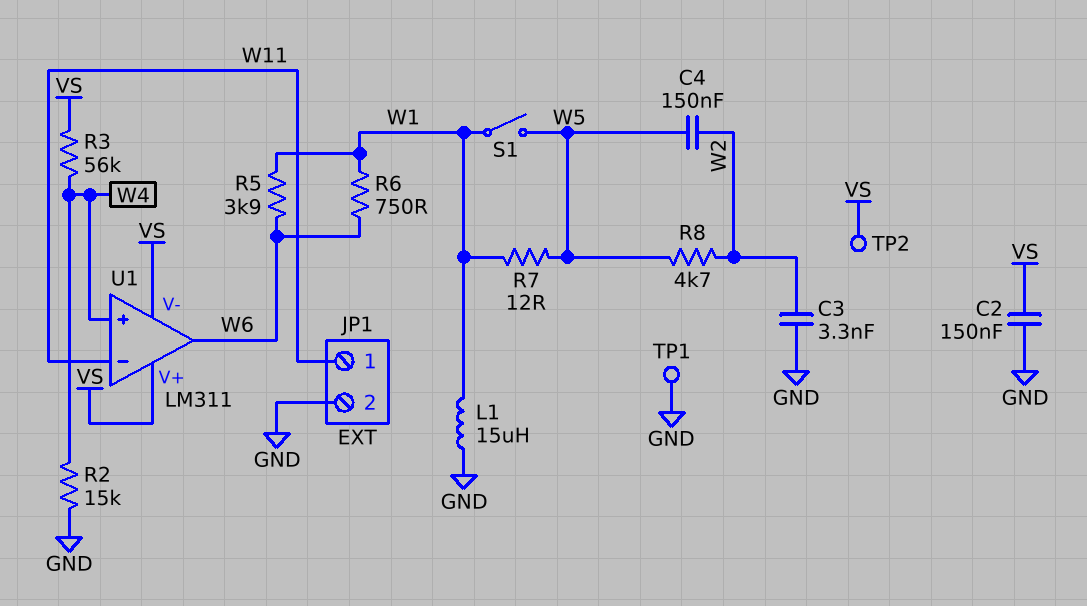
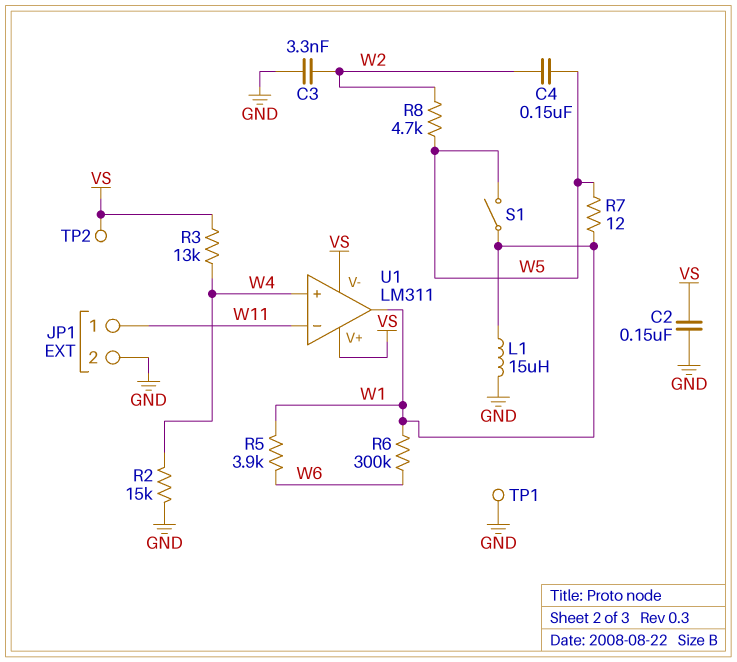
R3: 56k (VS, W4) -> 13k (VS, W4)
R6: 750 (W1, W6) -> 300k (W1, W6)
U1 pin out: W6 -> W1

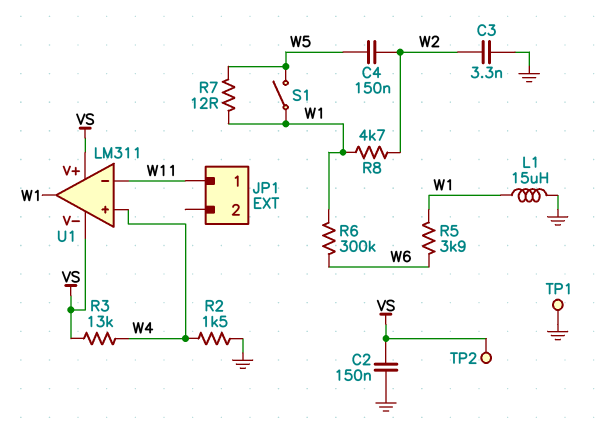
JP1 pin 2: GND -> none
R2: 15k (GND, W4) -> 1.5k (GND, W4)
R8: 4.7k (W2, W5) -> 4.7k (W1, W2)

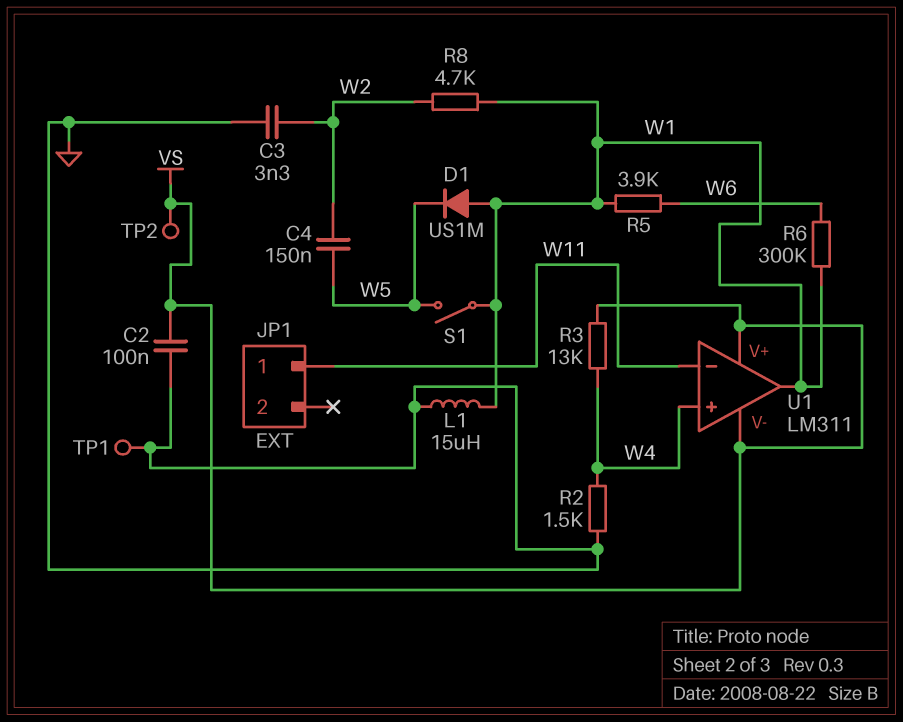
C2: 150nF (GND, VS) -> 100nF (GND, VS)
D1: none -> diode US1M (A W1, K W5)
R7: 12 (W1, W5) -> none

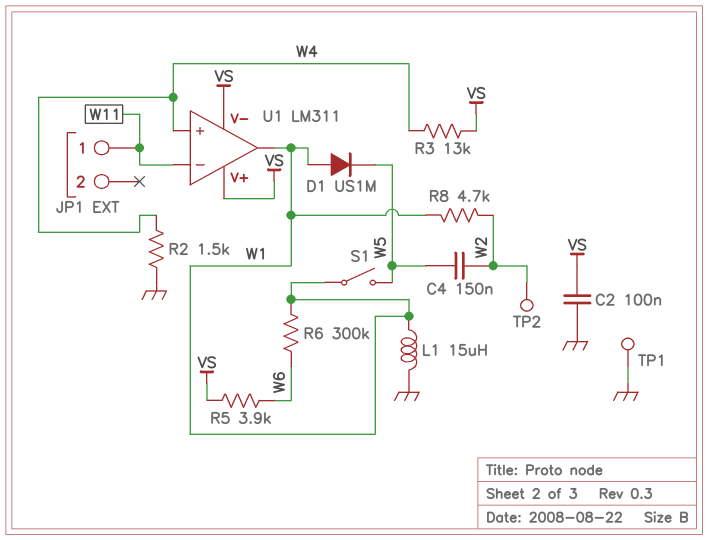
C3: 3.3nF (GND, W2) -> none
R5: 3.9k (W1, W6) -> 3.9k (VS, W6)
TP2: test point (VS) -> test point (W2)

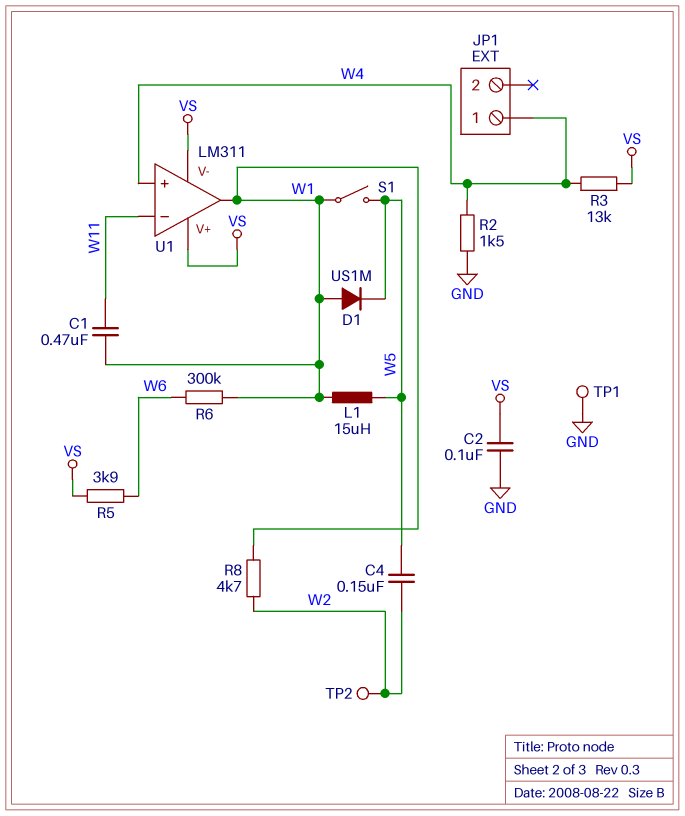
C1: none -> 470nF (W1, W11)
JP1 pin 1: W11 -> W4
L1: 15uH (GND, W1) -> 15uH (W1, W5)

